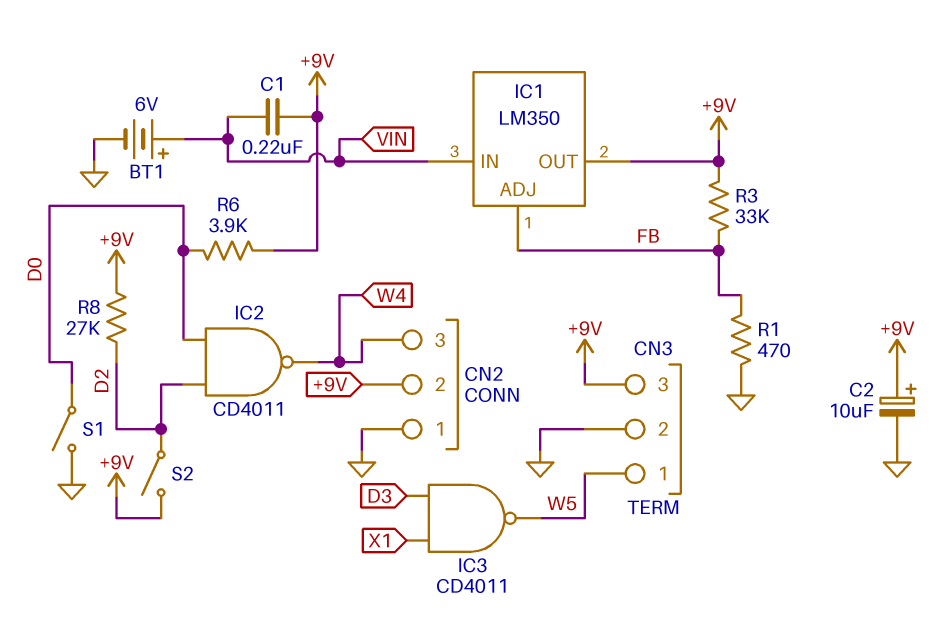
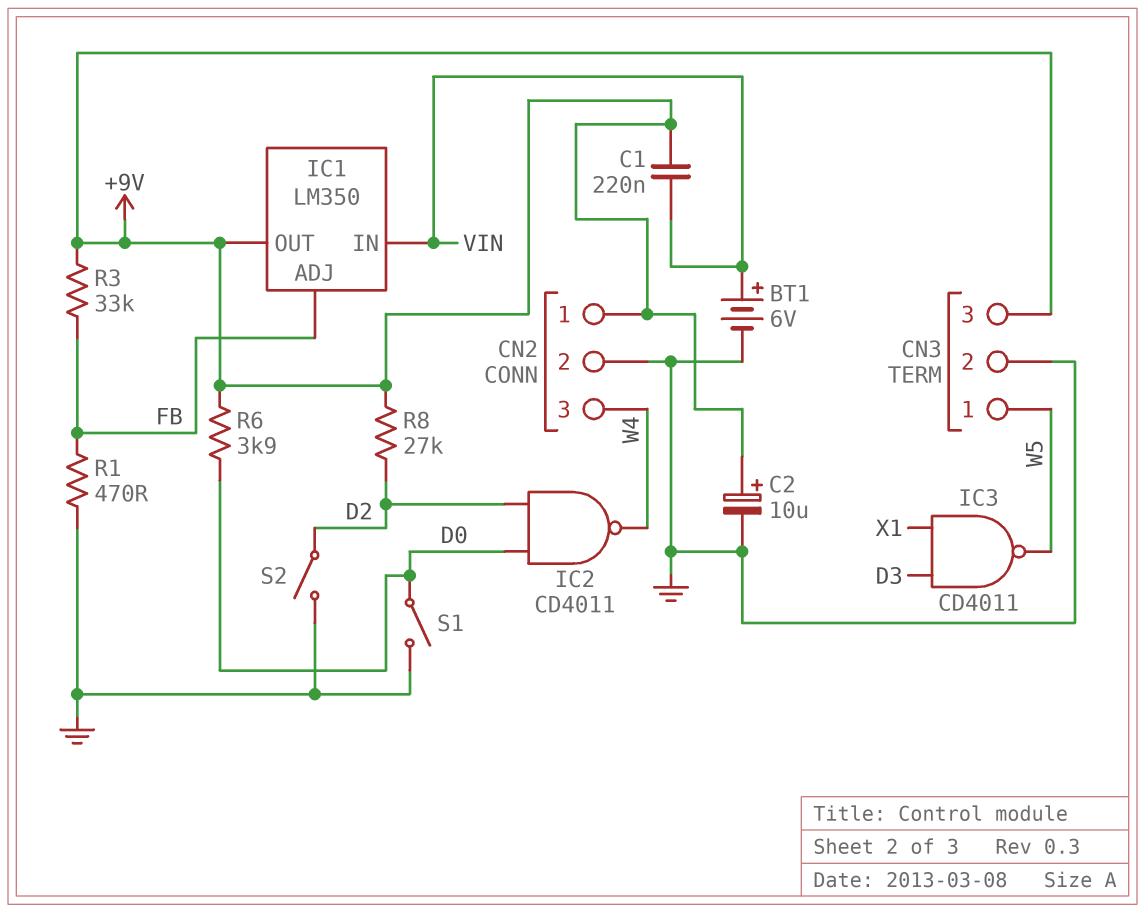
CN2 pin 1: GND -> +9V
CN2 pin 2: +9V -> GND
S2: switch (+9V, D2) -> switch (D2, GND)

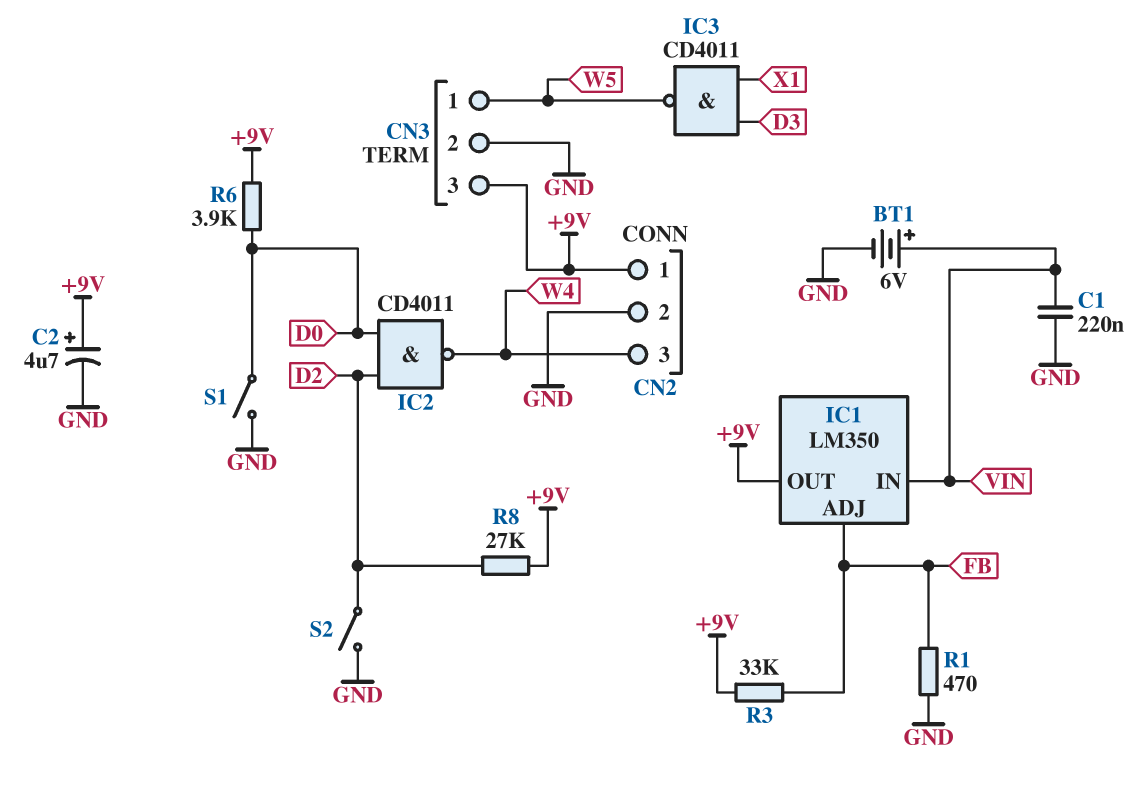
C1: 220nF (+9V, VIN) -> 220nF (GND, VIN)
C2: 10uF (plus +9V, minus GND) -> 4.7uF (plus +9V, minus GND)

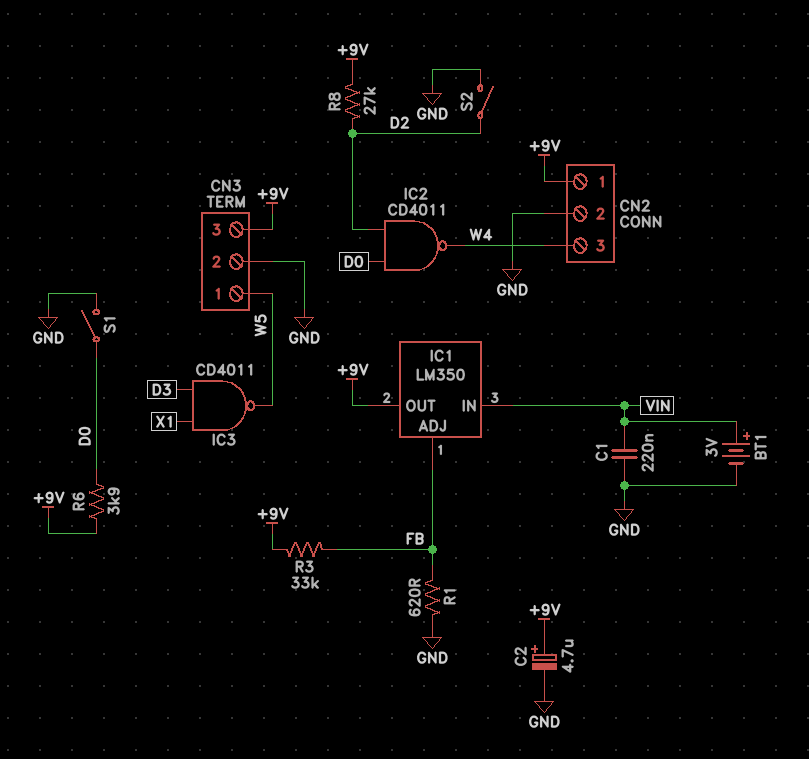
BT1: 6V (plus VIN, minus GND) -> 3V (plus VIN, minus GND)
R1: 470 (FB, GND) -> 620 (FB, GND)

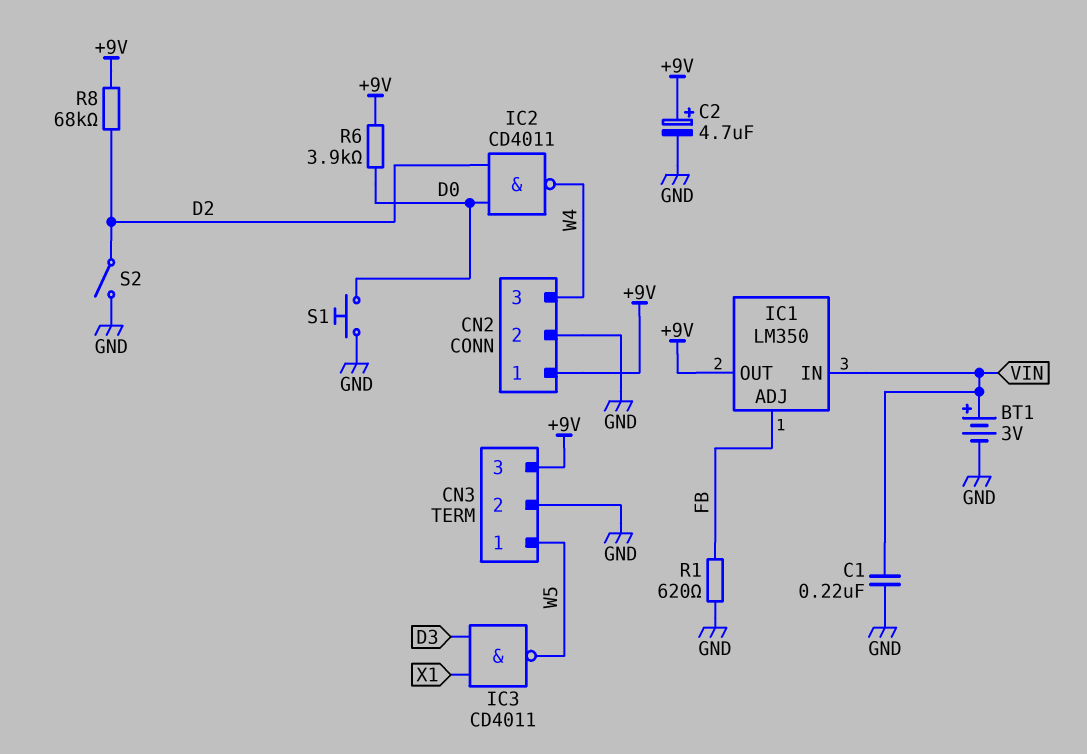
R3: 33k (+9V, FB) -> none
R8: 27k (+9V, D2) -> 68k (+9V, D2)
S1: switch (D0, GND) -> button (D0, GND)

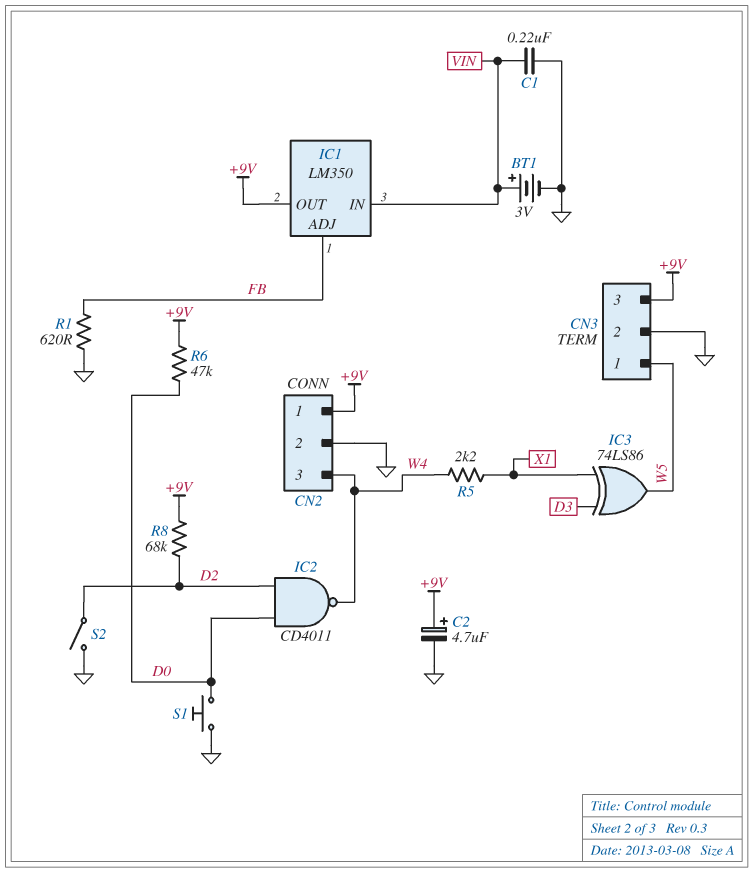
IC3: NAND CD4011 (in D3, in X1, out W5) -> XOR 74LS86 (in D3, in X1, out W5)
R5: none -> 2.2k (W4, X1)
R6: 3.9k (+9V, D0) -> 47k (+9V, D0)

